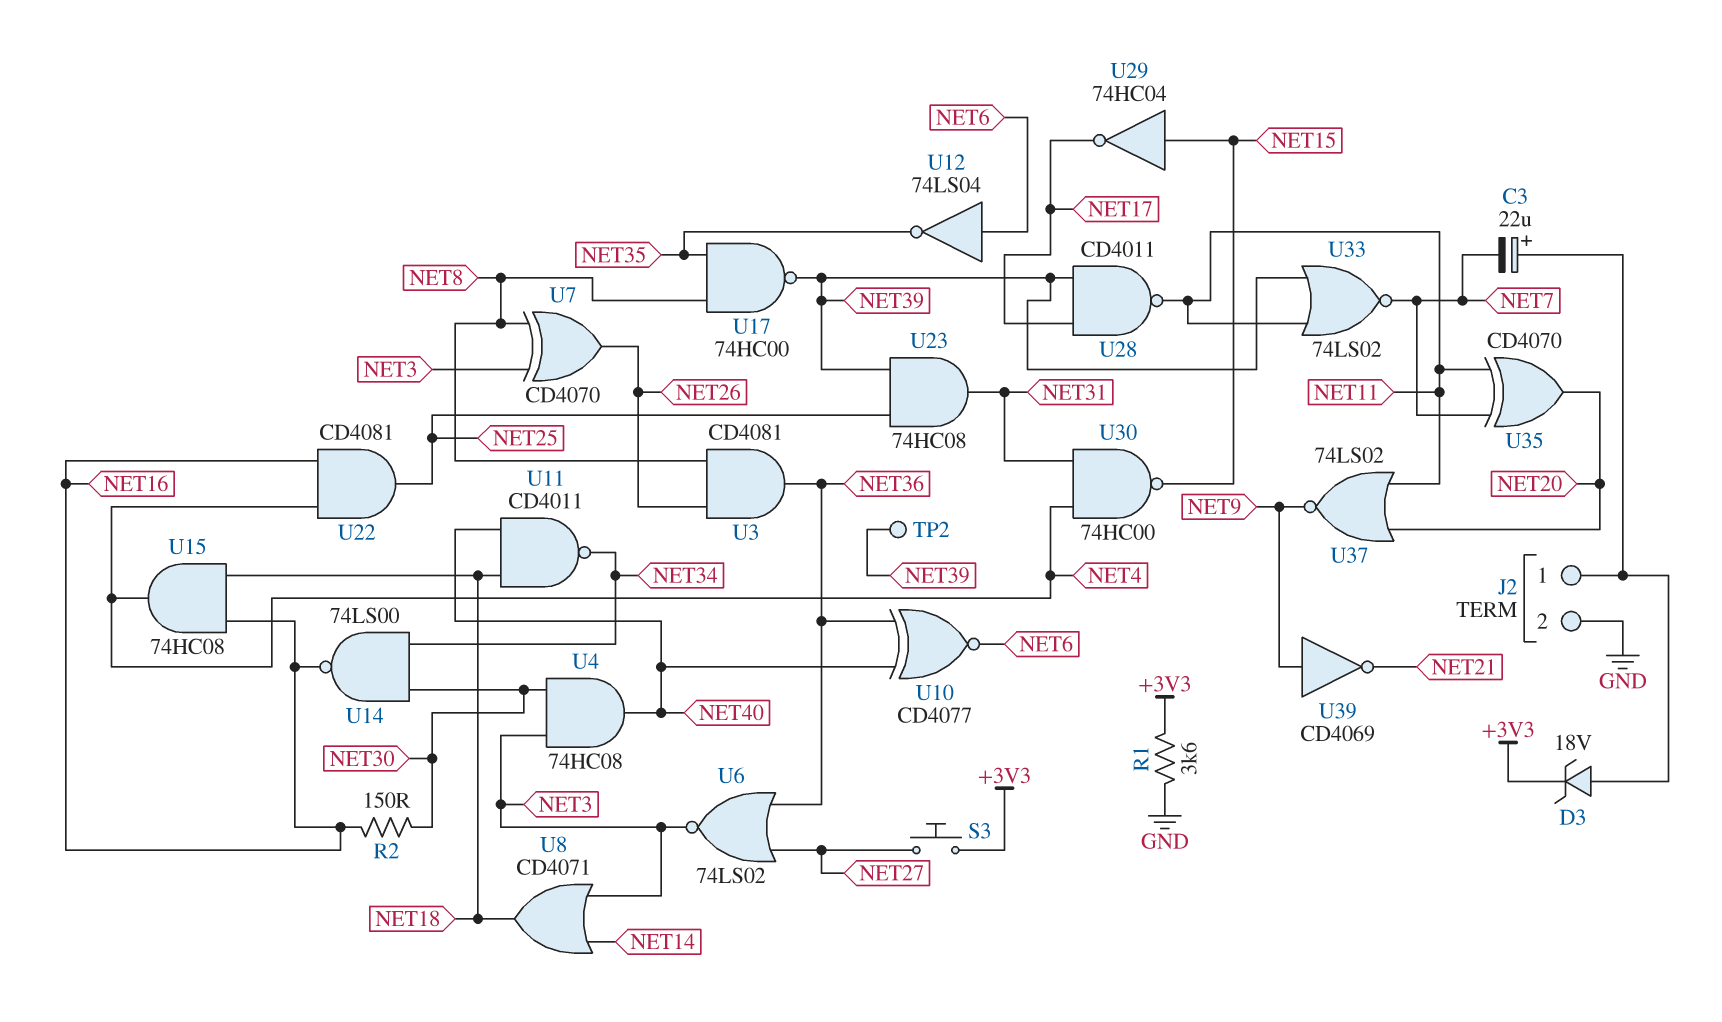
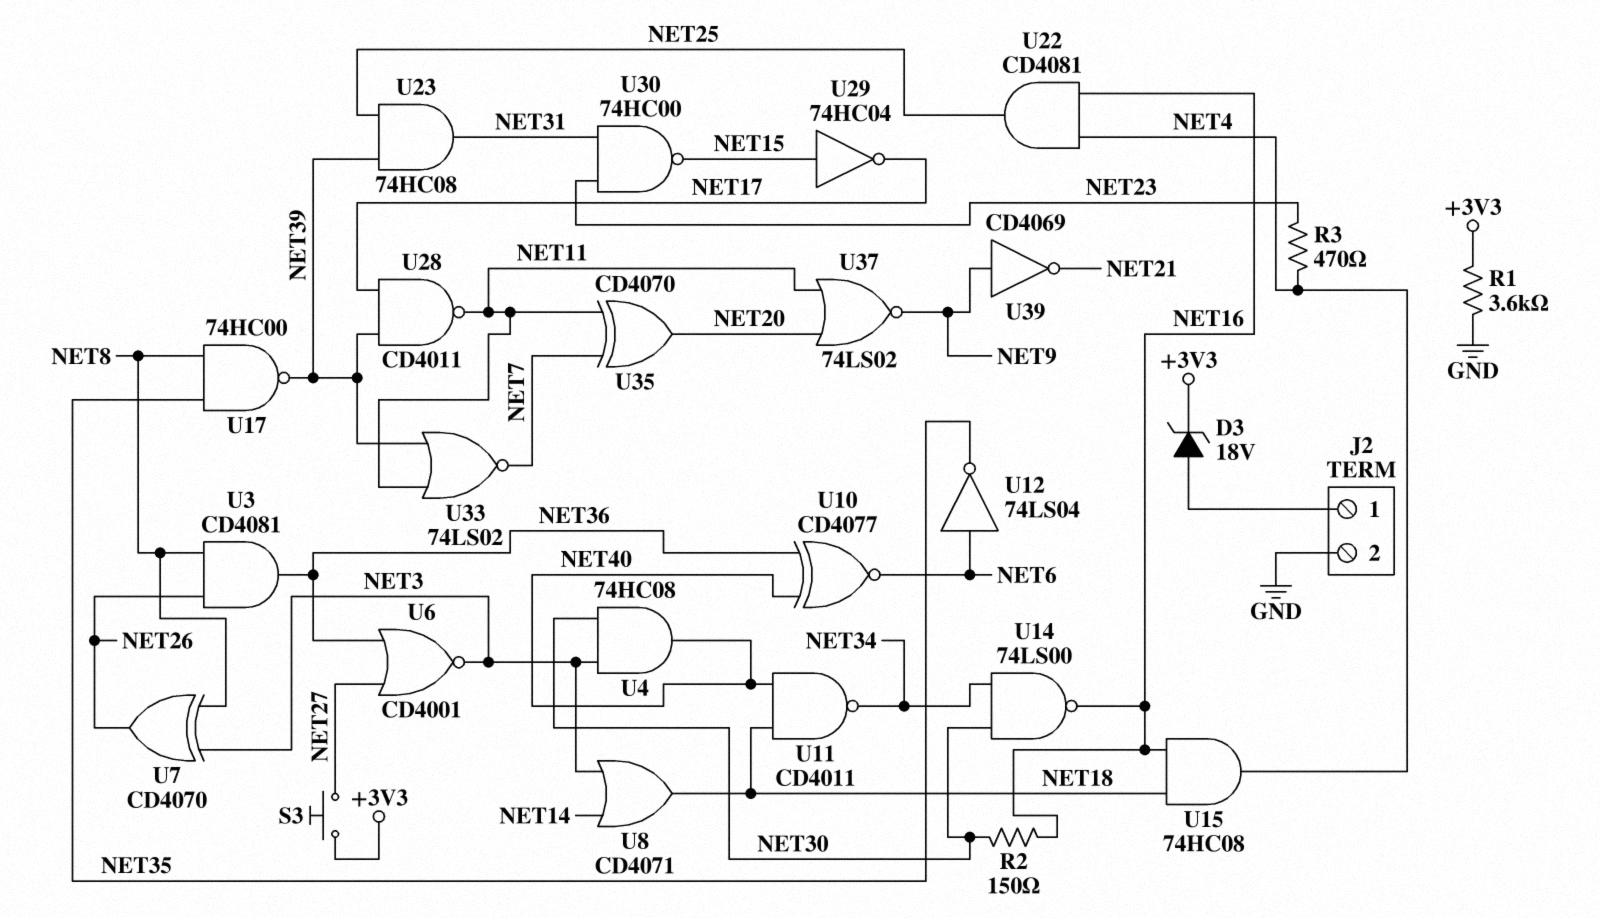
C3: 22uF (plus J2/1, minus NET7) -> none
R3: none -> 470 (NET4, NET23)
TP2: test point (NET39) -> none
U6: NOR 74LS02 (in NET27, in NET36, out NET3) -> NOR CD4001 (in NET27, in NET36, out NET3)
U30: NAND 74HC00 (in NET4, in NET31, out NET15) -> NAND 74HC00 (in NET23, in NET31, out NET15)

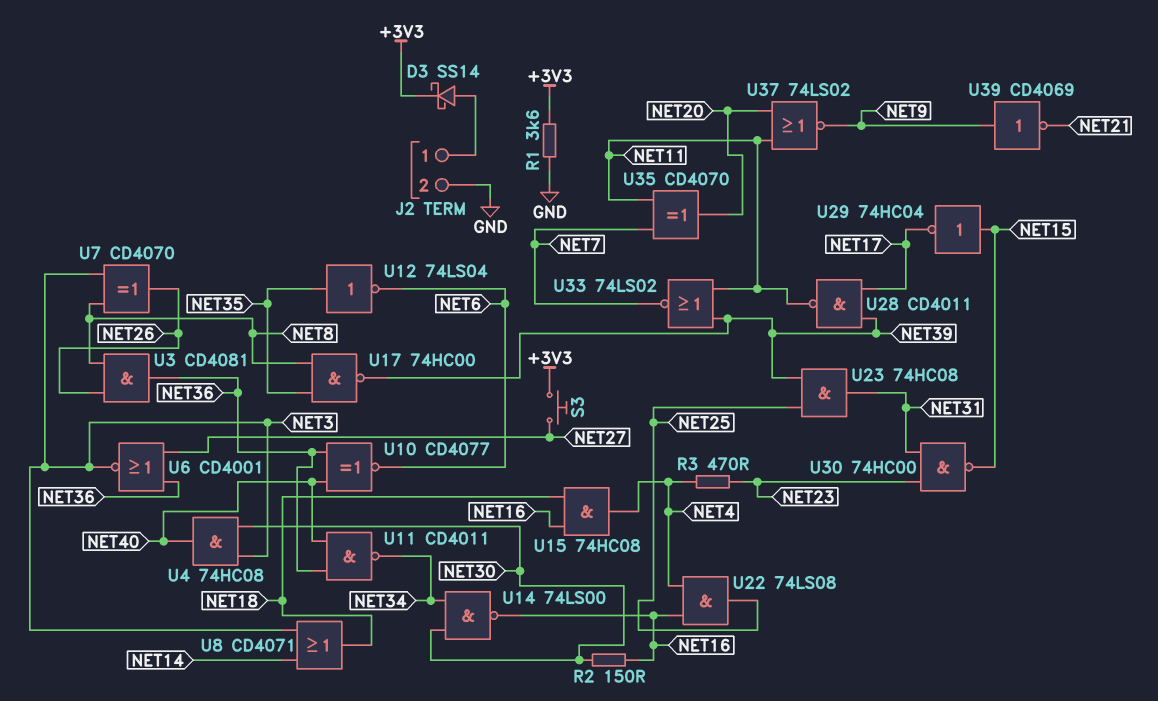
D3: zener 18V (A J2/1, K +3V3) -> schottky SS14 (A J2/1, K +3V3)
U11: NAND CD4011 (in NET18, in NET40, out NET34) -> NAND CD4011 (in NET36, in NET40, out NET34)
U12: NOT 74LS04 (in NET6, out NET35) -> NOT 74LS04 (in NET35, out NET6)
U22: AND CD4081 (in NET4, in NET16, out NET25) -> AND 74LS08 (in NET4, in NET16, out NET25)

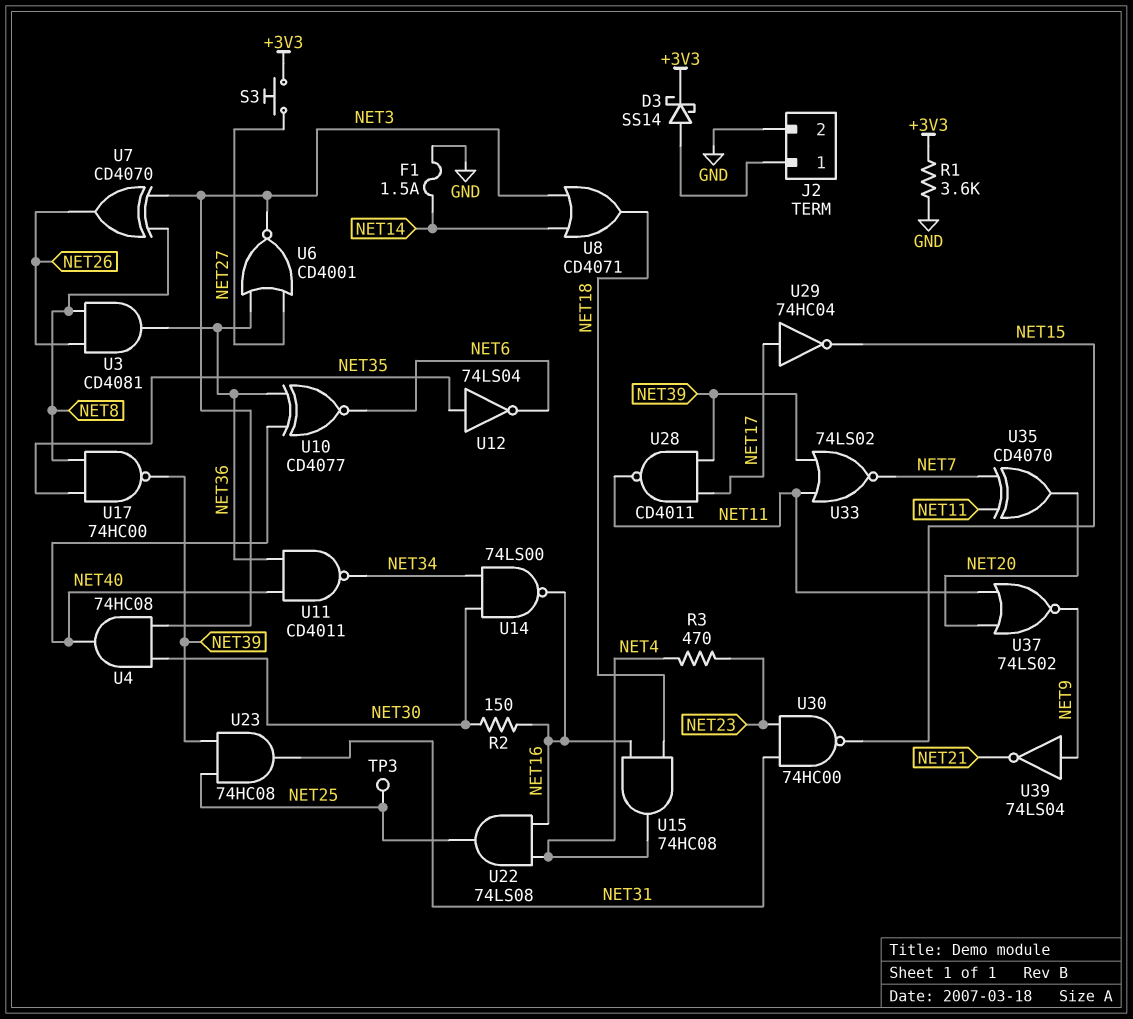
F1: none -> 1.5A (GND, NET14)
TP3: none -> test point (NET25)
U29: NOT 74HC04 (in NET15, out NET17) -> NOT 74HC04 (in NET17, out NET15)
U39: NOT CD4069 (in NET9, out NET21) -> NOT 74LS04 (in NET9, out NET21)

